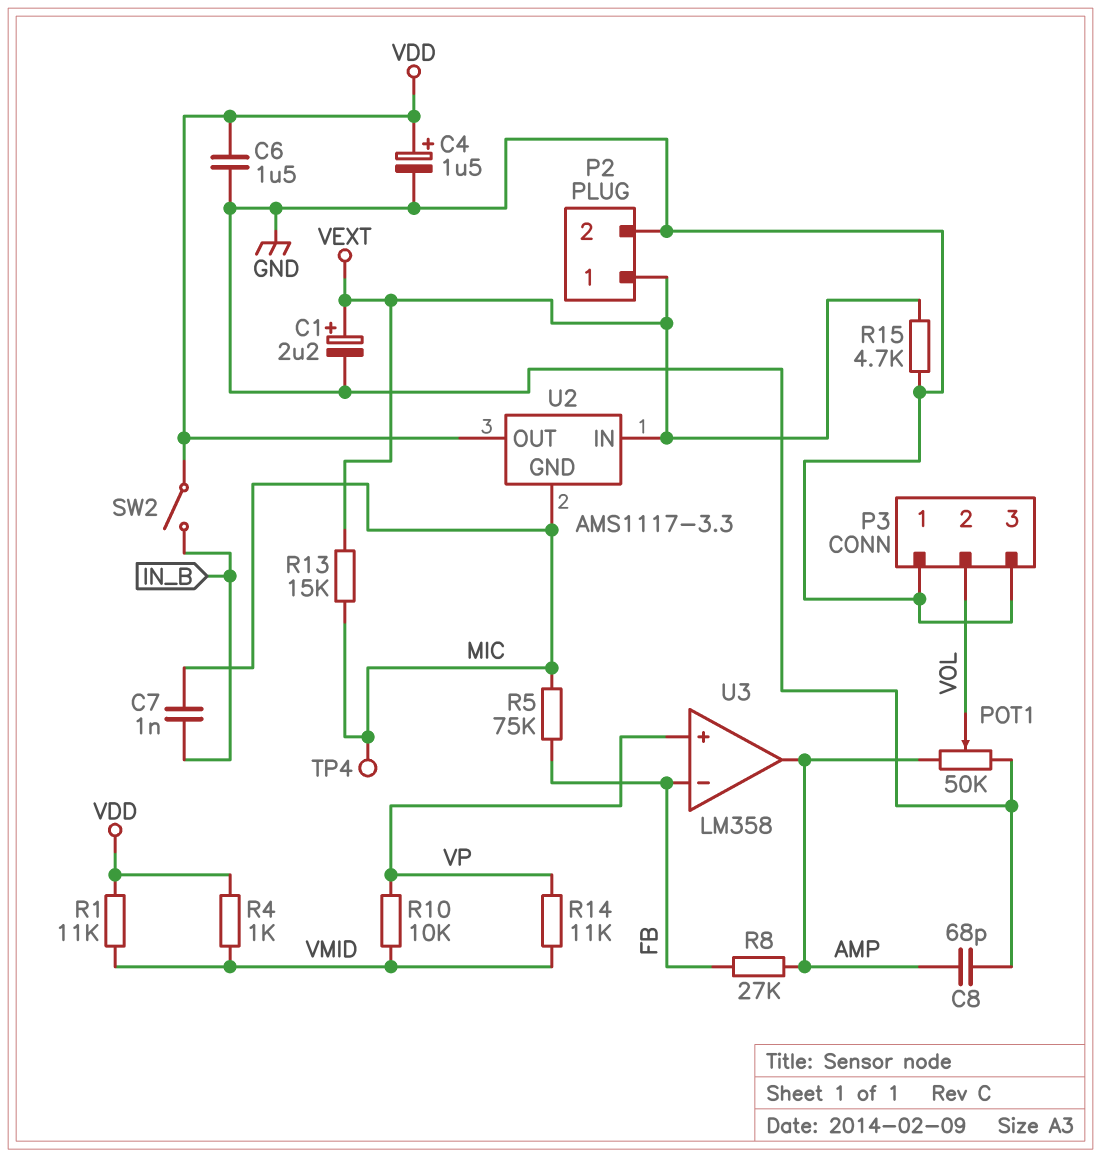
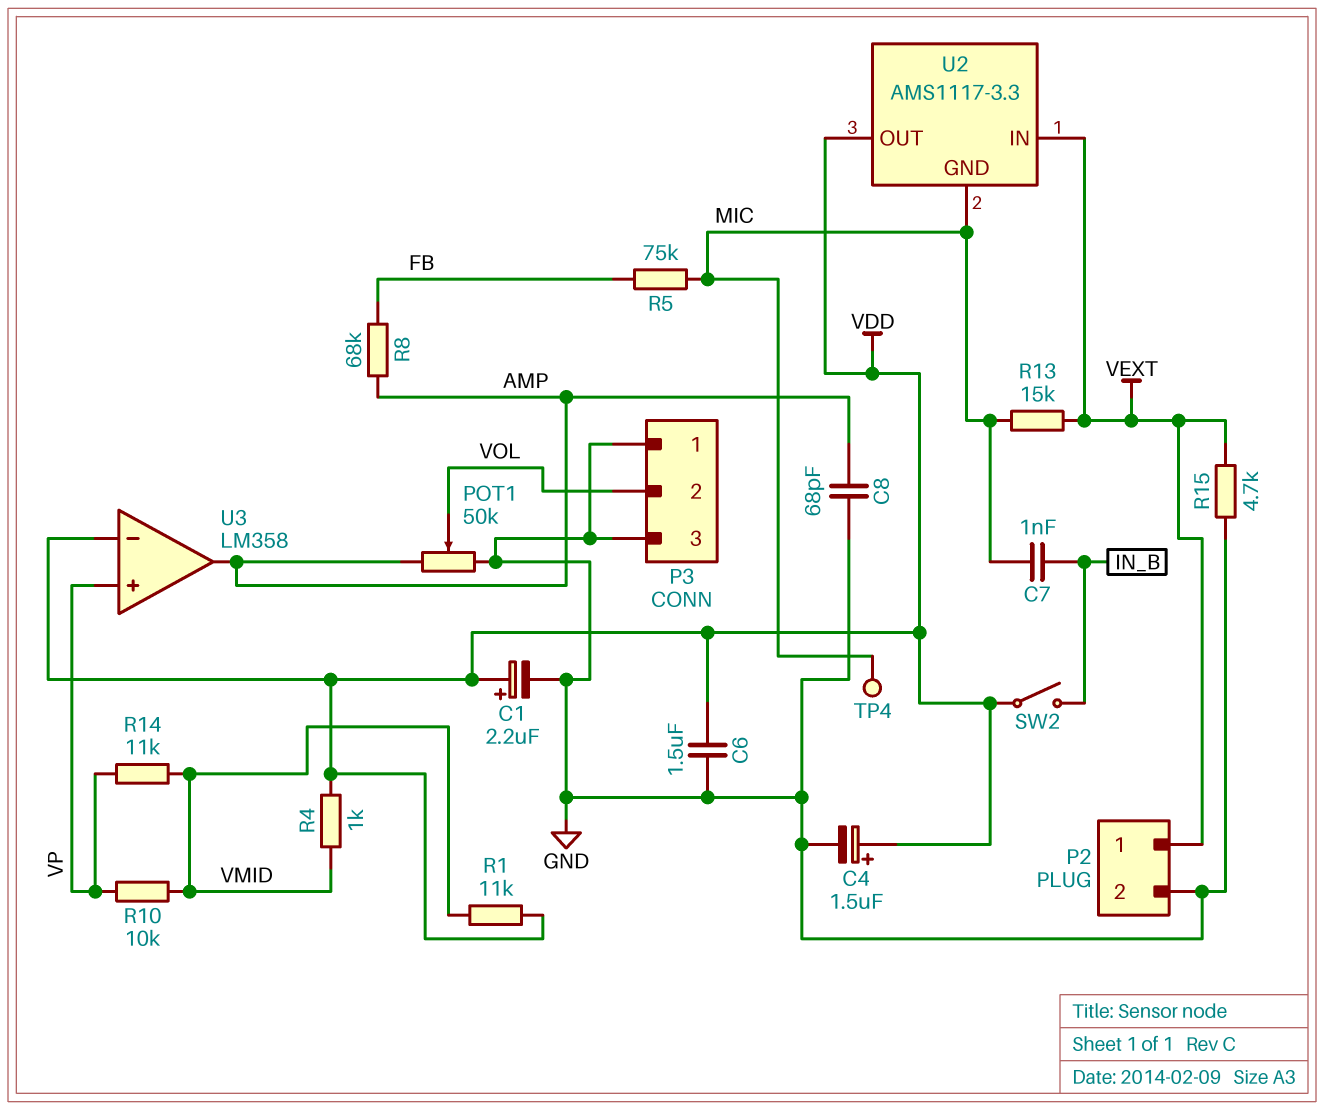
C1: 2.2uF (plus VEXT, minus GND) -> 2.2uF (plus VDD, minus GND)
R8: 27k (AMP, FB) -> 68k (AMP, FB)
U3 pin in-: FB -> VDD

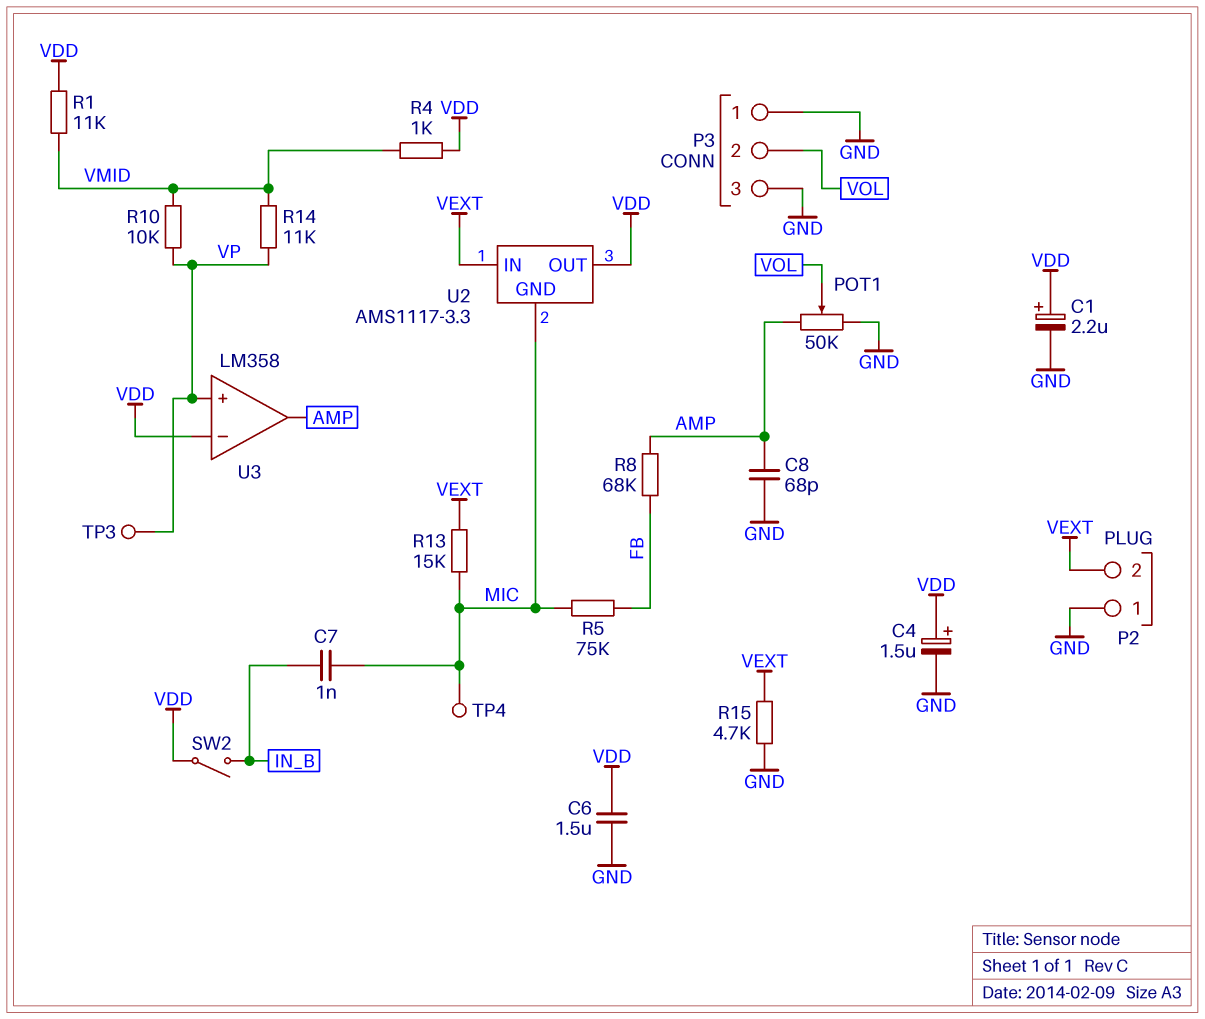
P2 pin 1: VEXT -> GND
P2 pin 2: GND -> VEXT
TP3: none -> test point (VP)

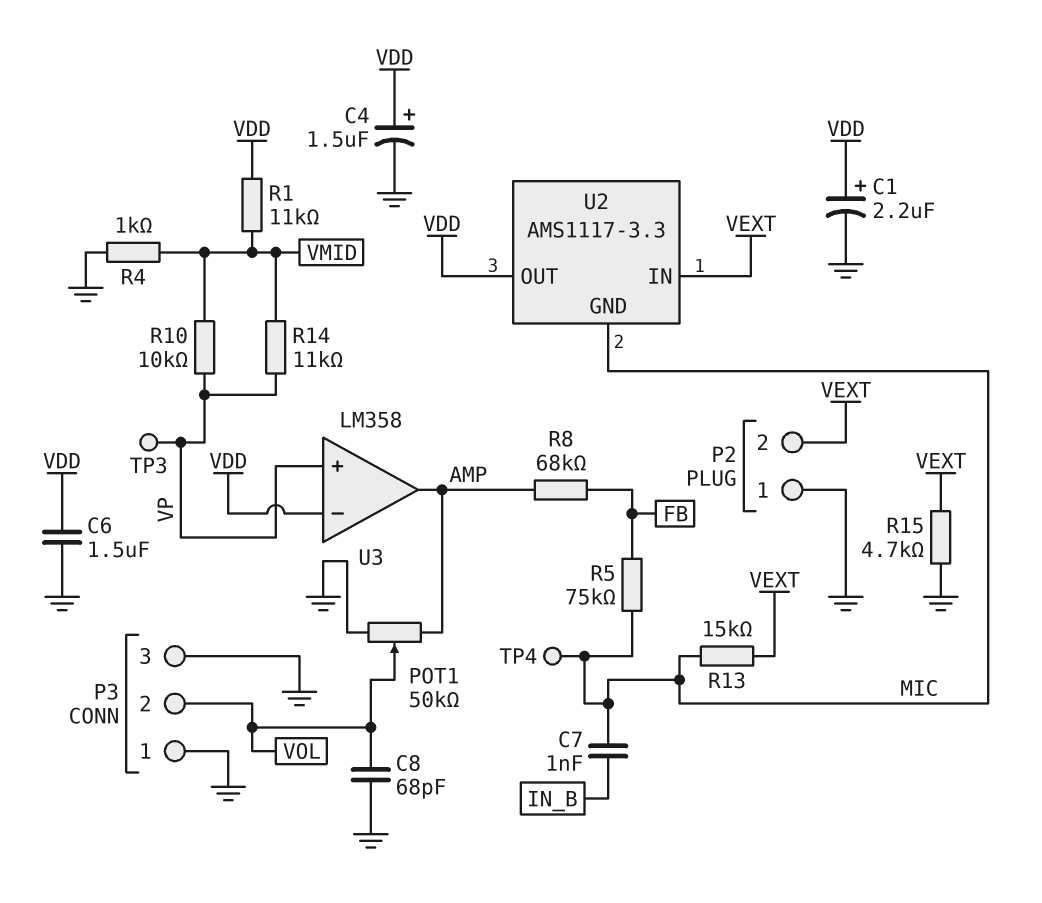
C8: 68pF (AMP, GND) -> 68pF (GND, VOL)
R4: 1k (VDD, VMID) -> 1k (GND, VMID)
SW2: switch (IN_B, VDD) -> none

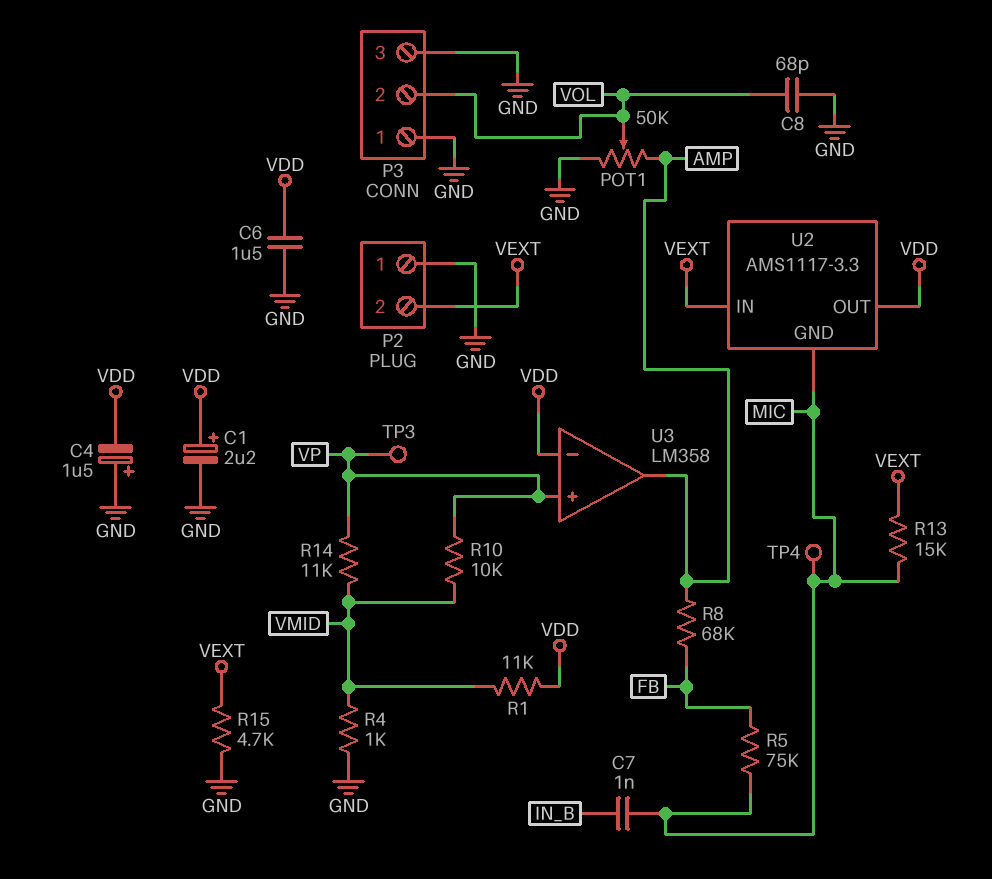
C4: 1.5uF (plus VDD, minus GND) -> 1.5uF (plus GND, minus VDD)

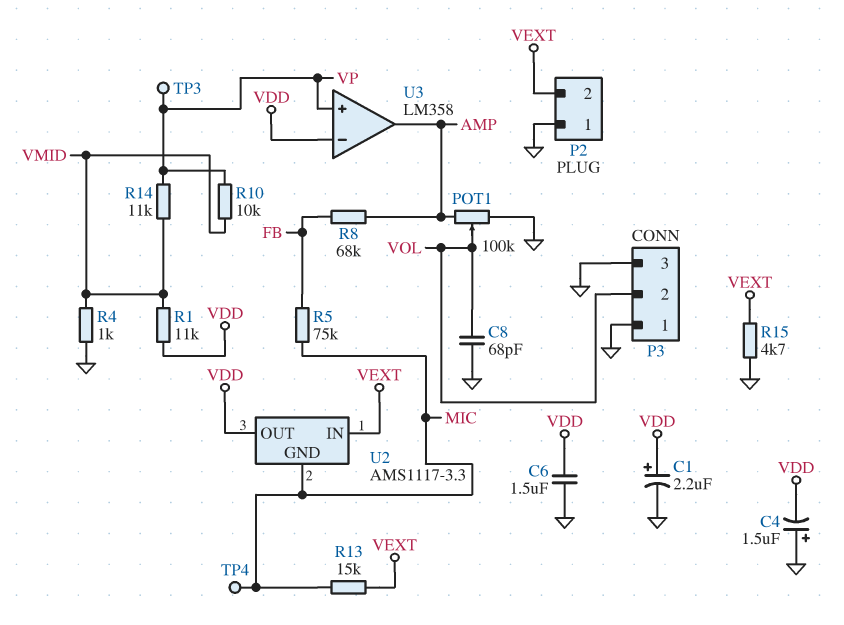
C7: 1nF (IN_B, MIC) -> none
POT1: 50k (AMP, GND, wiper VOL) -> 100k (AMP, GND, wiper VOL)

